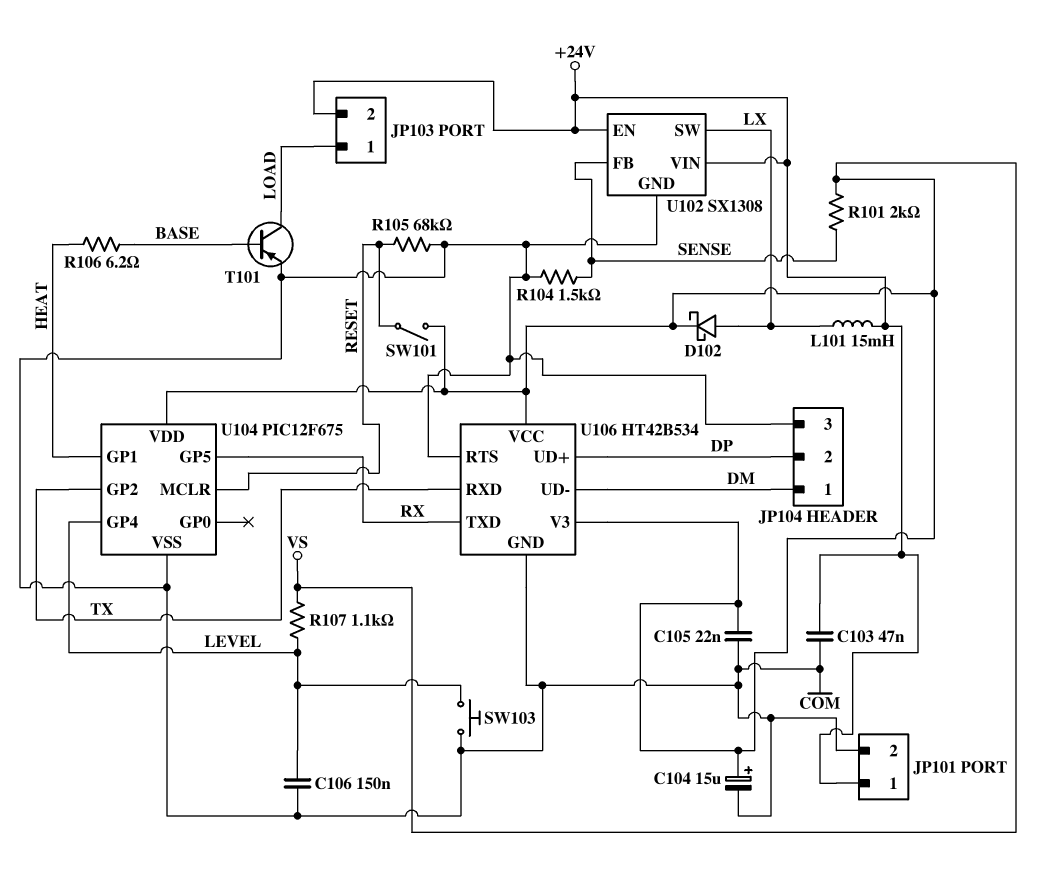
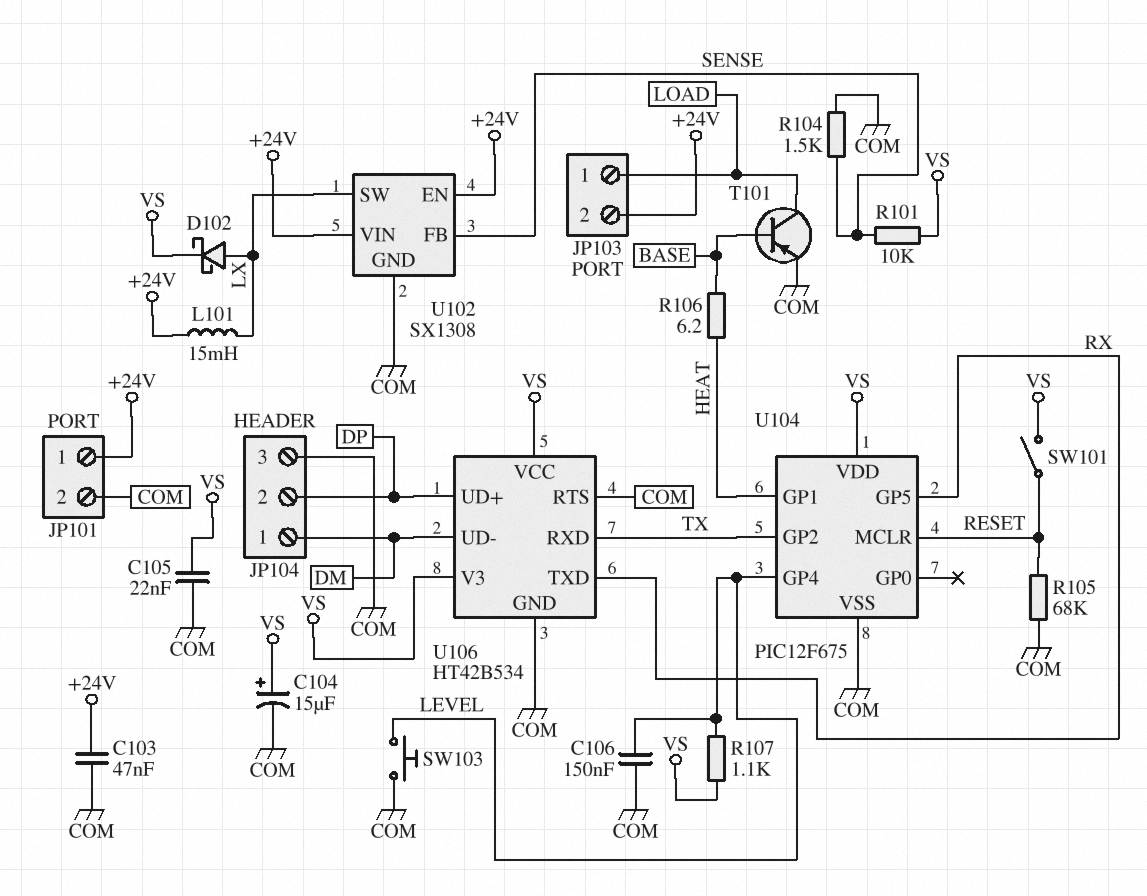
R101: 2k (SENSE, VS) -> 10k (SENSE, VS)

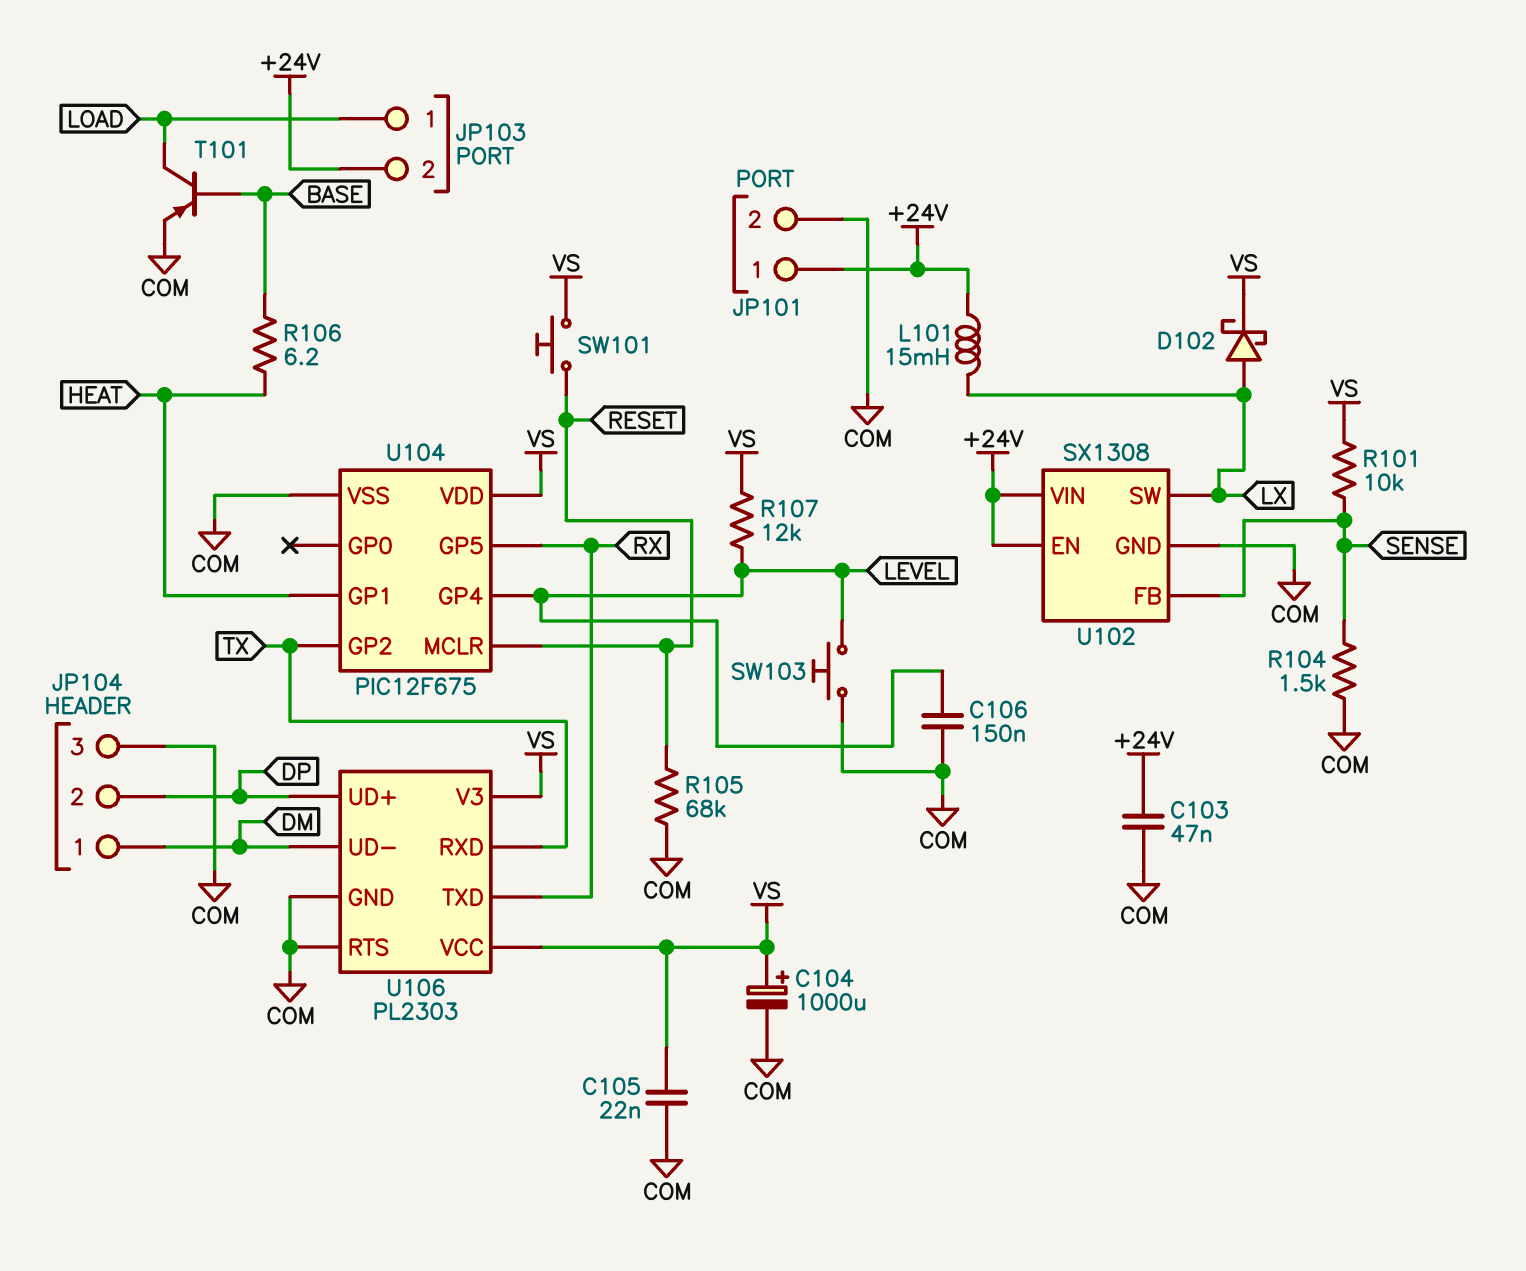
C104: 15uF (plus VS, minus COM) -> 1000uF (plus VS, minus COM)
R107: 1.1k (LEVEL, VS) -> 12k (LEVEL, VS)
SW101: switch (RESET, VS) -> button (RESET, VS)
U106: HT42B534 -> PL2303

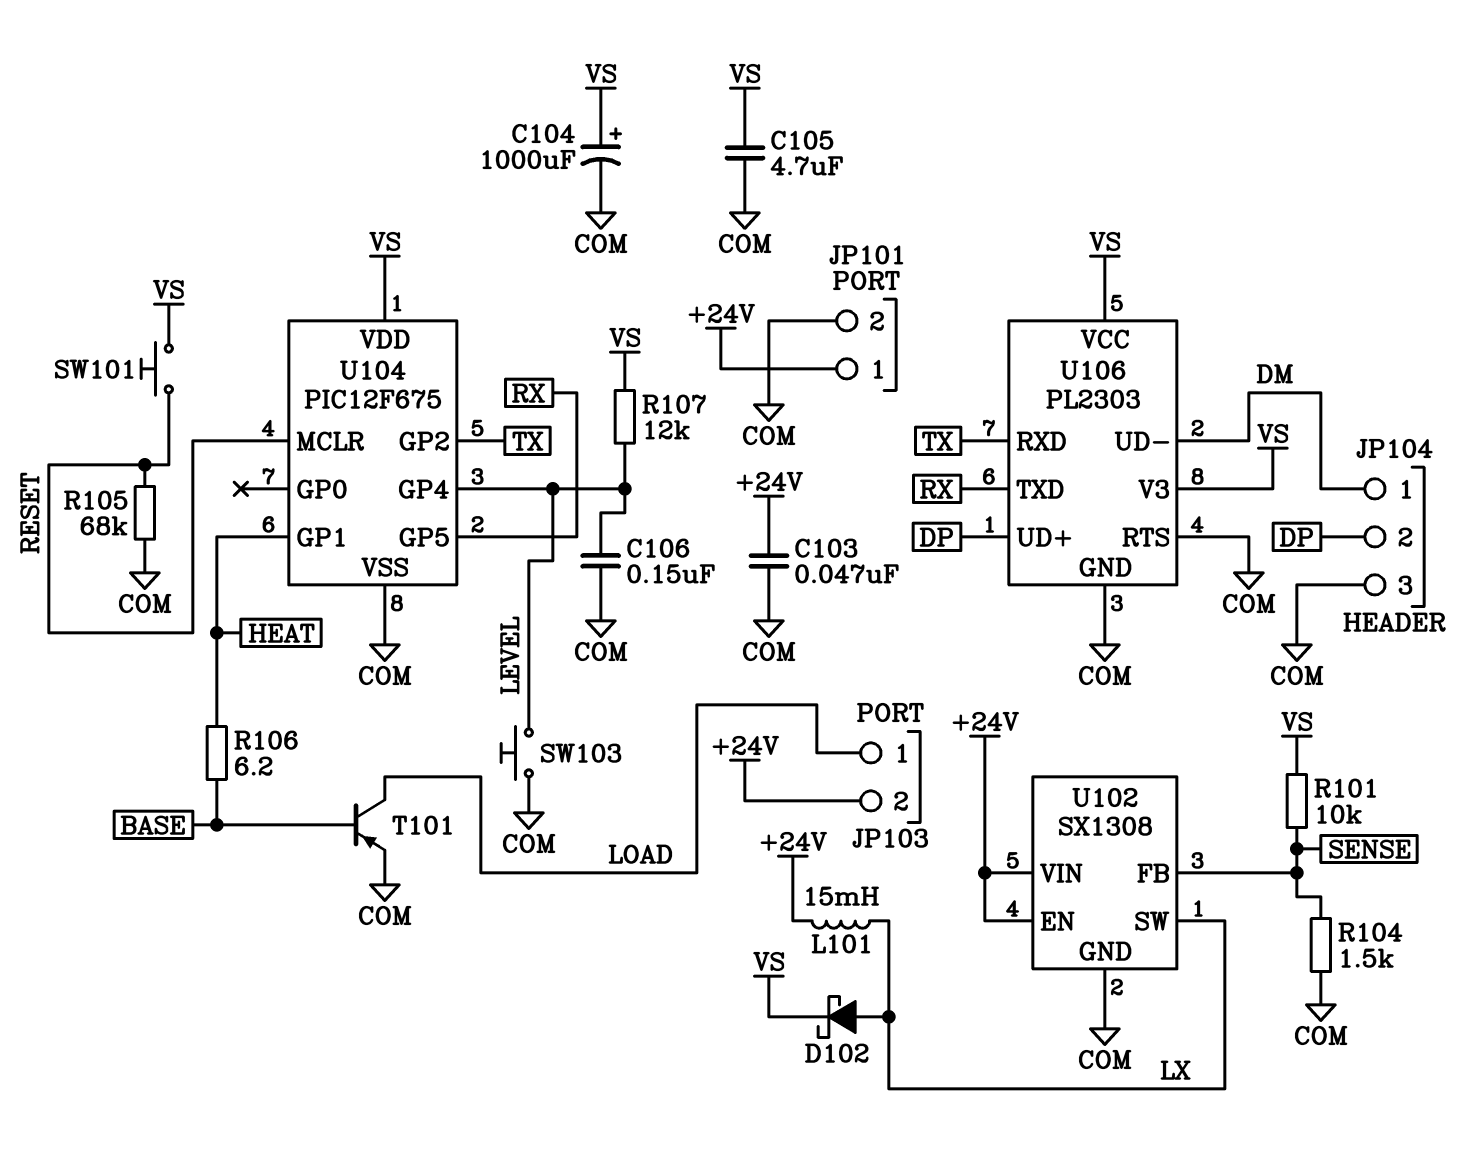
C105: 22nF (COM, VS) -> 4.7uF (COM, VS)

